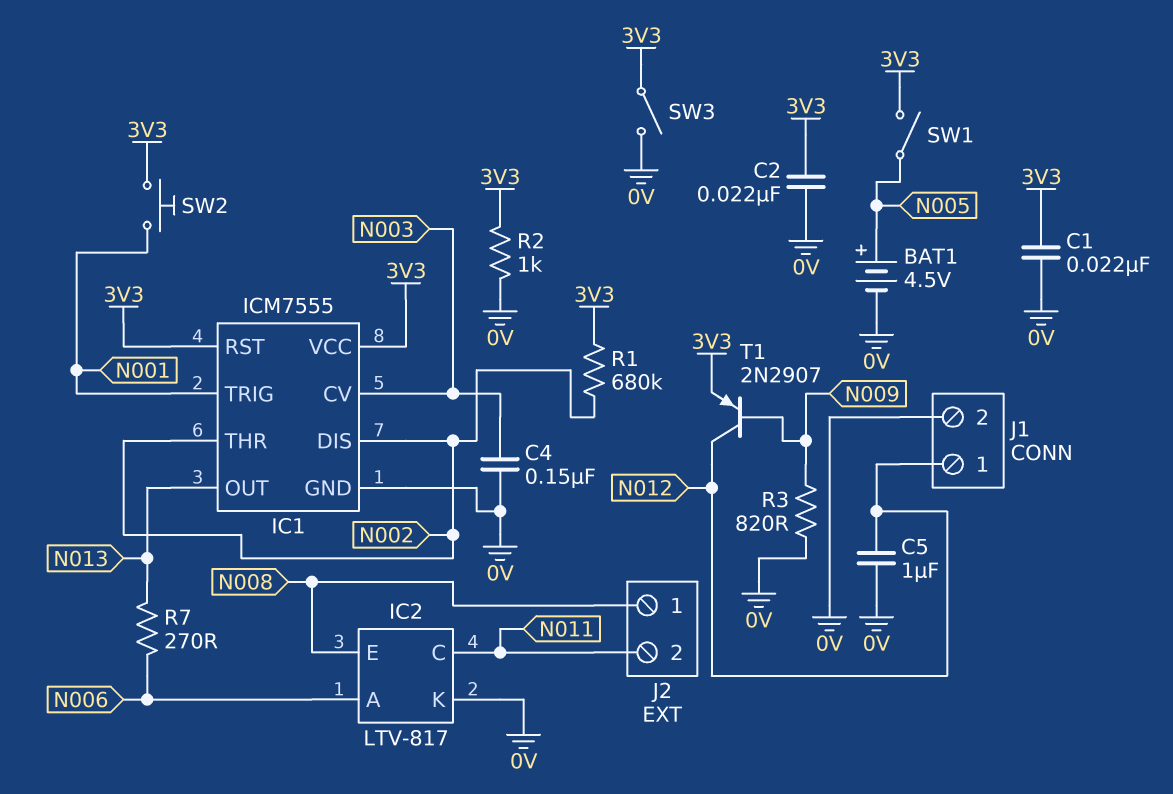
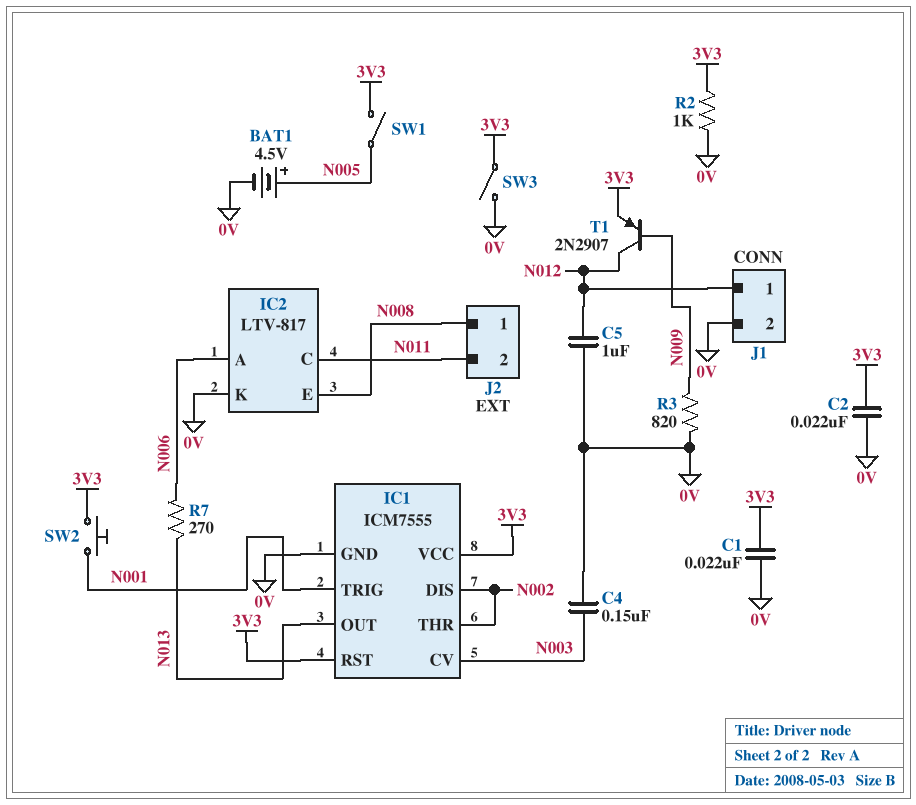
R1: 680k (3V3, N002) -> none

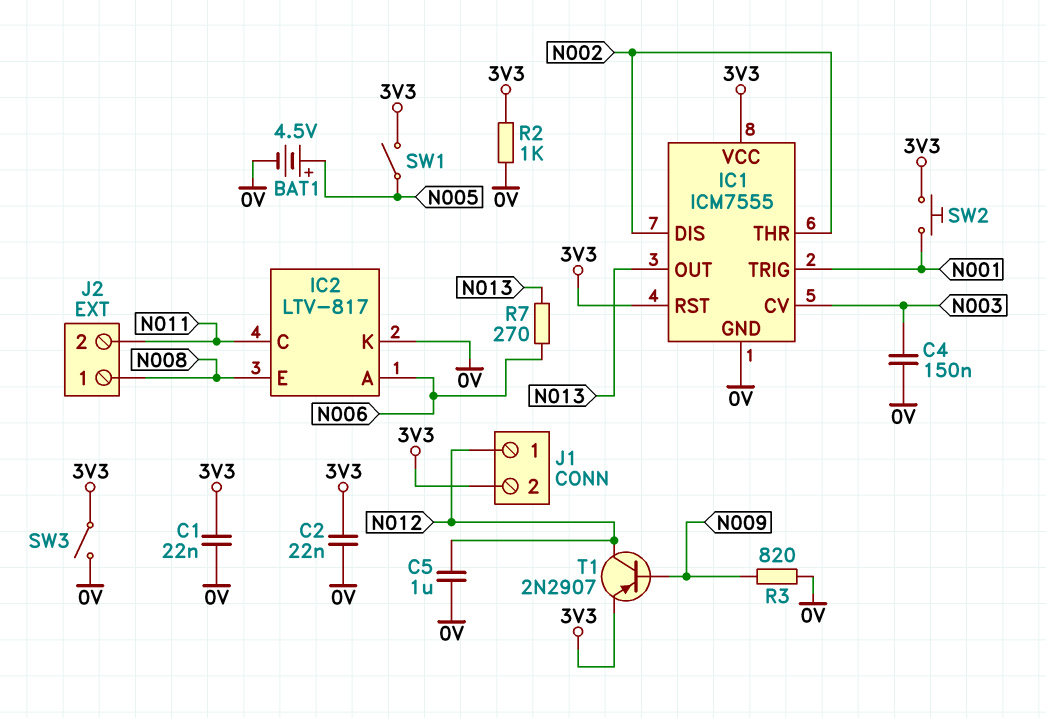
J1 pin 2: 0V -> 3V3

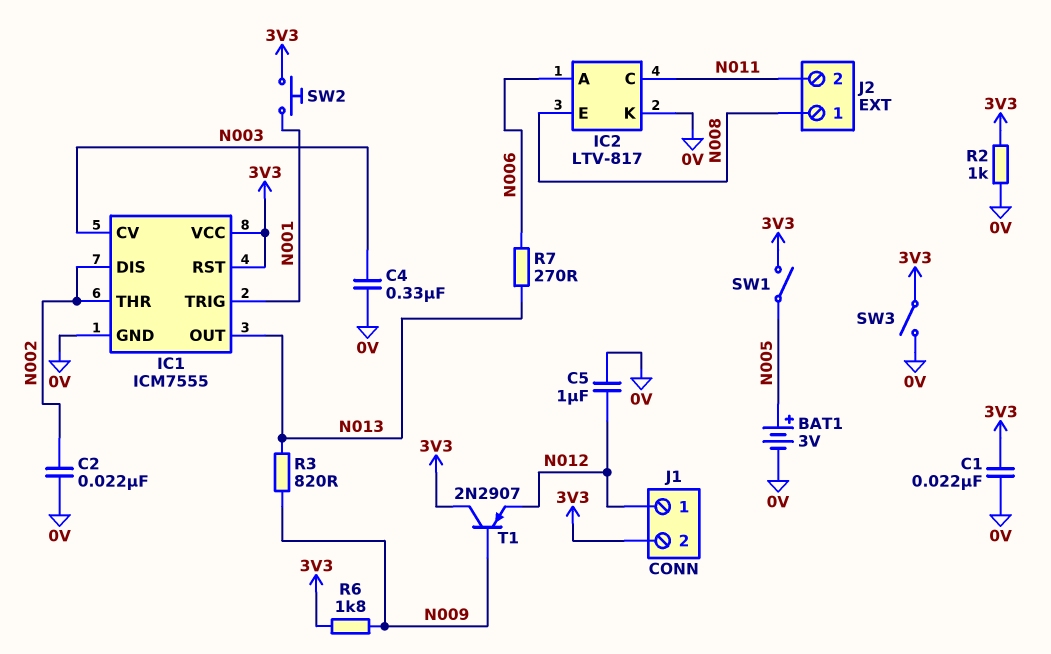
BAT1: 4.5V (plus N005, minus 0V) -> 3V (plus N005, minus 0V)
C2: 22nF (0V, 3V3) -> 22nF (0V, N002)
C4: 150nF (0V, N003) -> 330nF (0V, N003)
R3: 820 (0V, N009) -> 820 (N009, N013)
R6: none -> 1.8k (3V3, N009)
T1: PNP 2N2907 (B N009, C N012, E 3V3) -> PNP 2N2907 (B N009, C 3V3, E N012)

